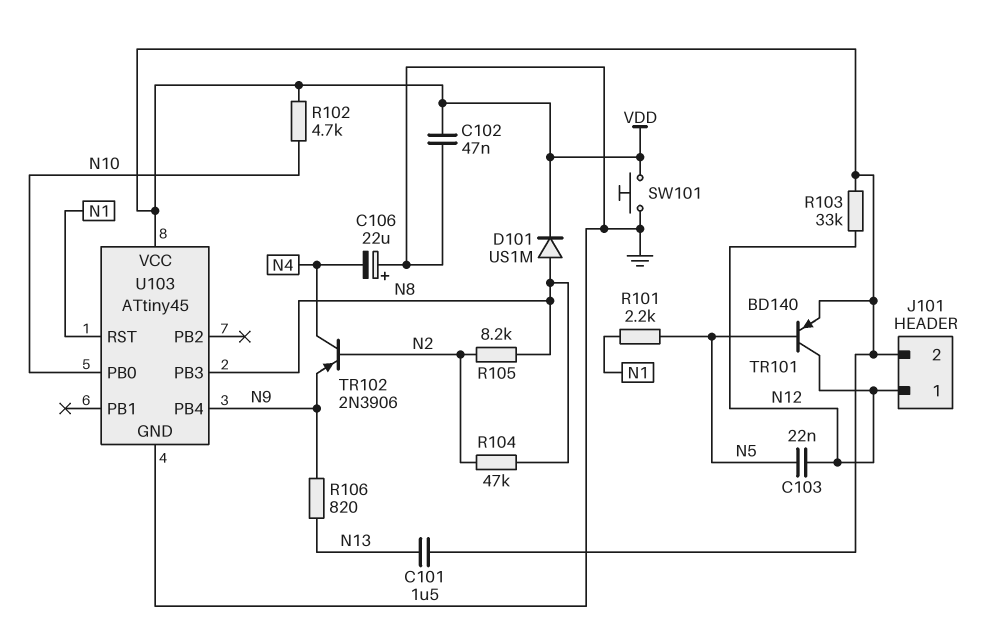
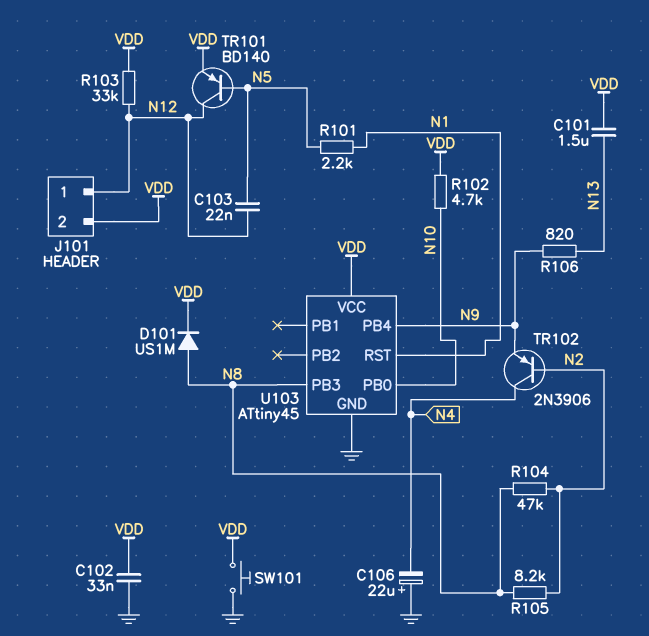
C102: 47nF (GND, VDD) -> 33nF (GND, VDD)

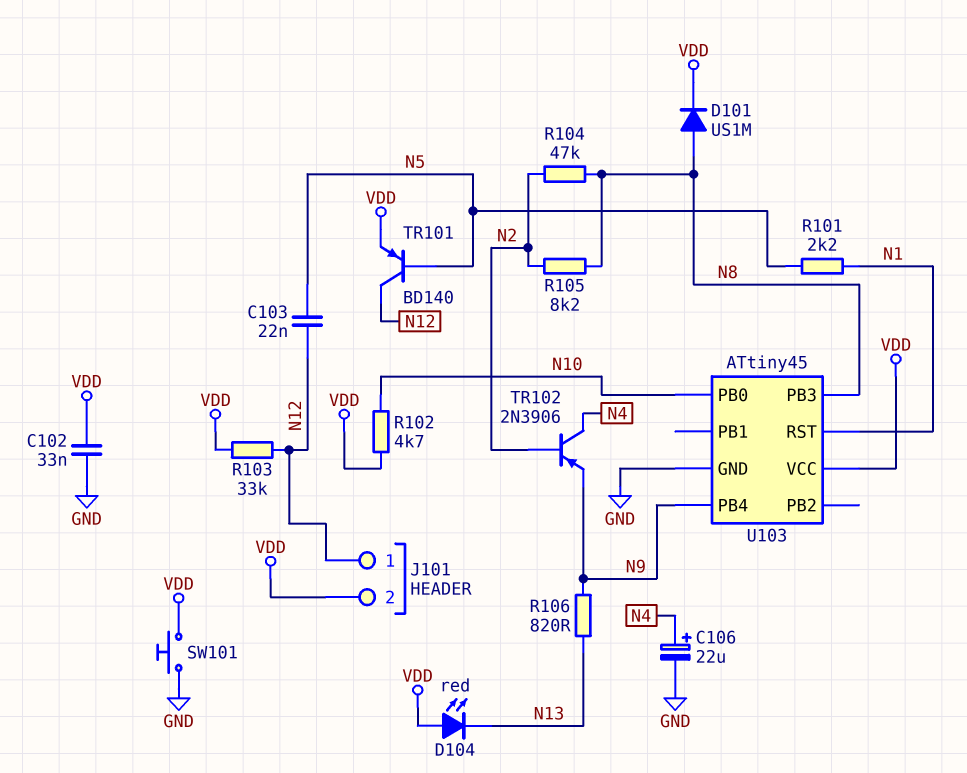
C101: 1.5uF (N13, VDD) -> none
C106: 22uF (plus GND, minus N4) -> 22uF (plus N4, minus GND)
D104: none -> LED red (A VDD, K N13)

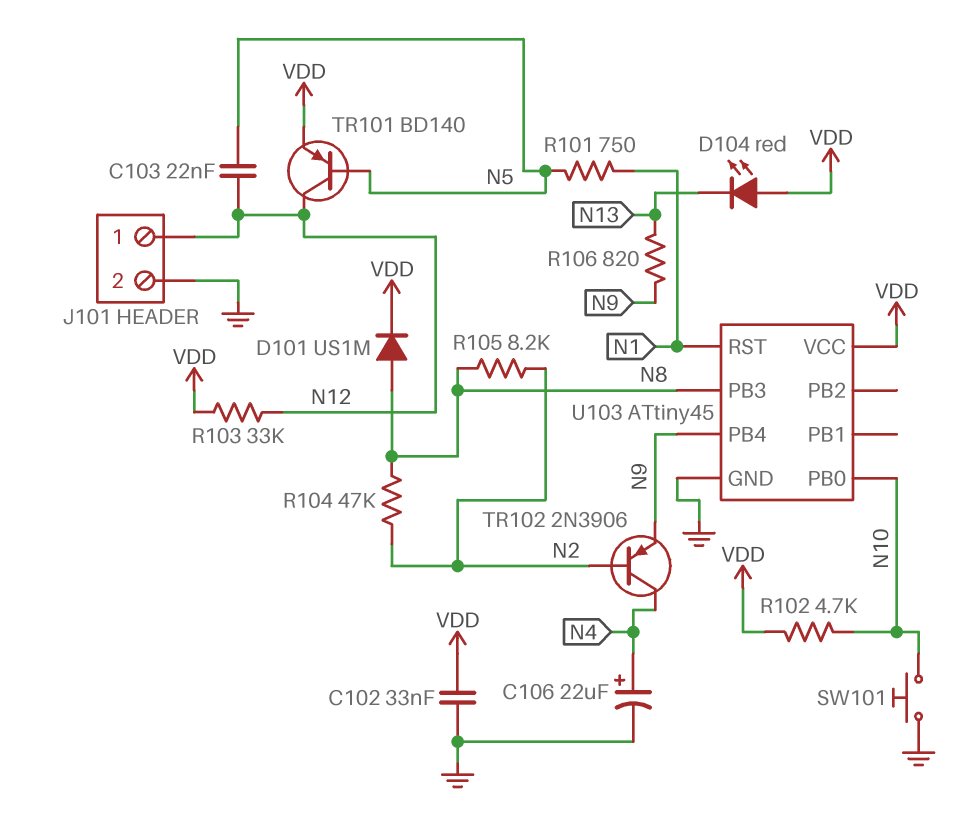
J101 pin 2: VDD -> GND
R101: 2.2k (N1, N5) -> 750 (N1, N5)
SW101: button (GND, VDD) -> button (GND, N10)

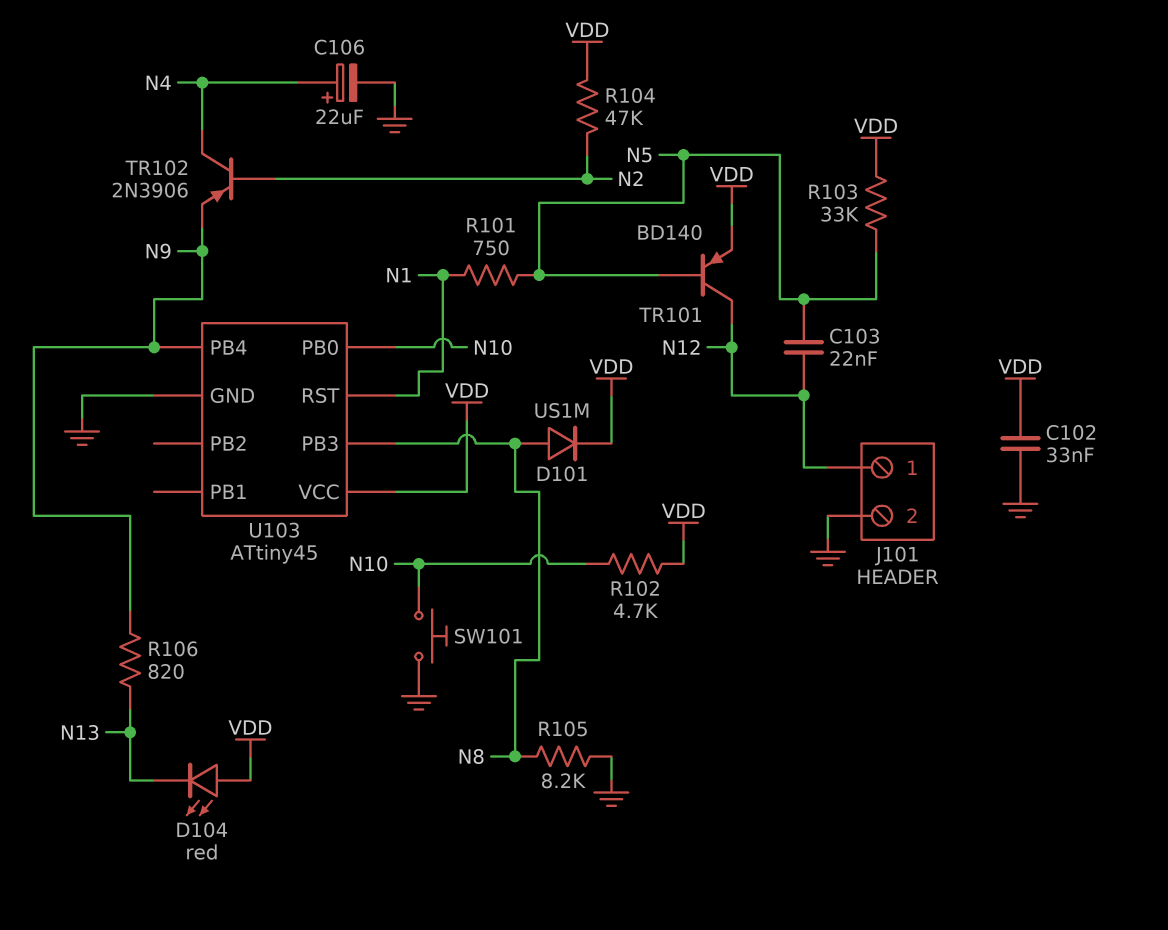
R103: 33k (N12, VDD) -> 33k (N5, VDD)
R104: 47k (N2, N8) -> 47k (N2, VDD)
R105: 8.2k (N2, N8) -> 8.2k (GND, N8)

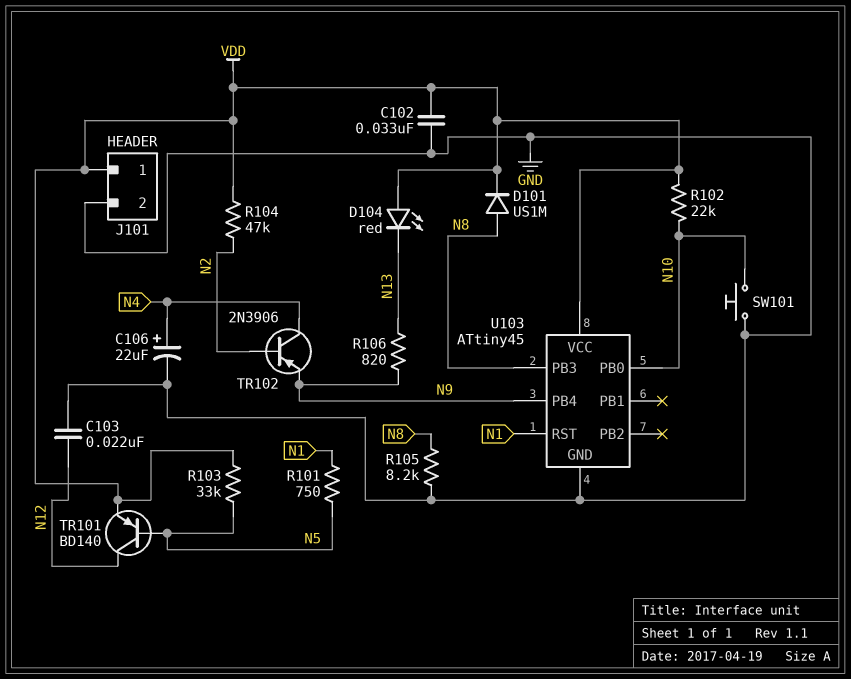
C103: 22nF (N5, N12) -> 22nF (GND, N12)
J101 pin 1: N12 -> VDD
R102: 4.7k (N10, VDD) -> 22k (N10, VDD)

